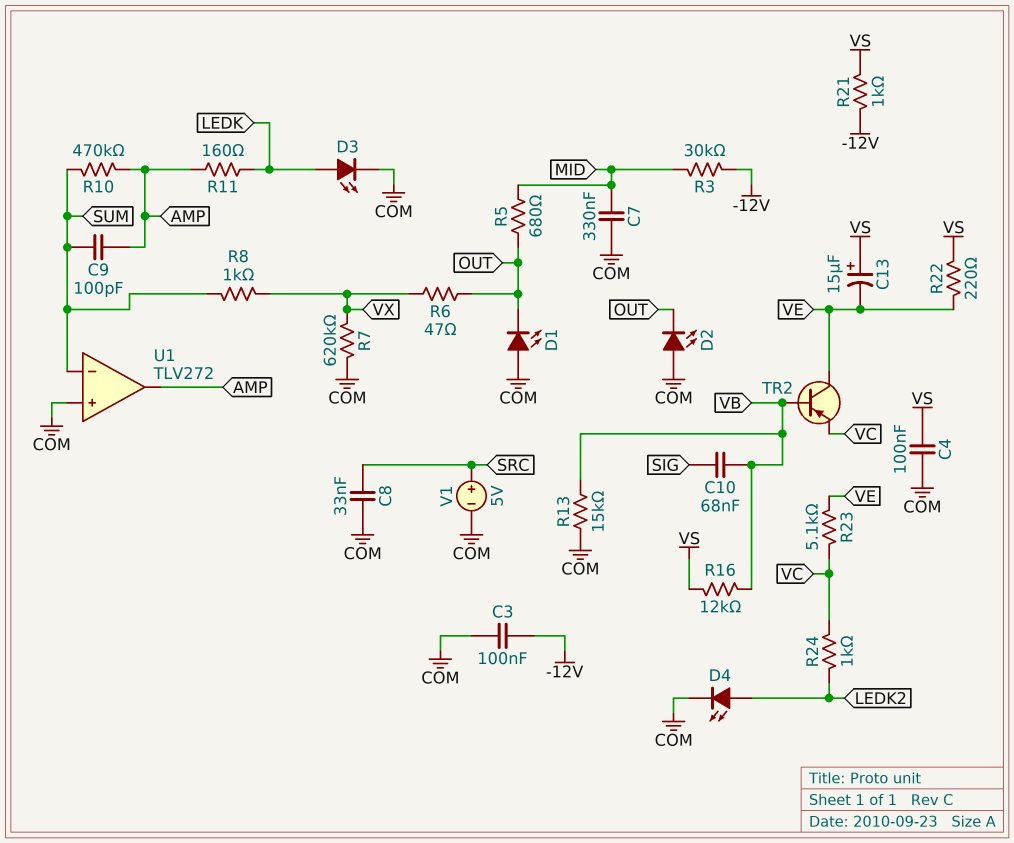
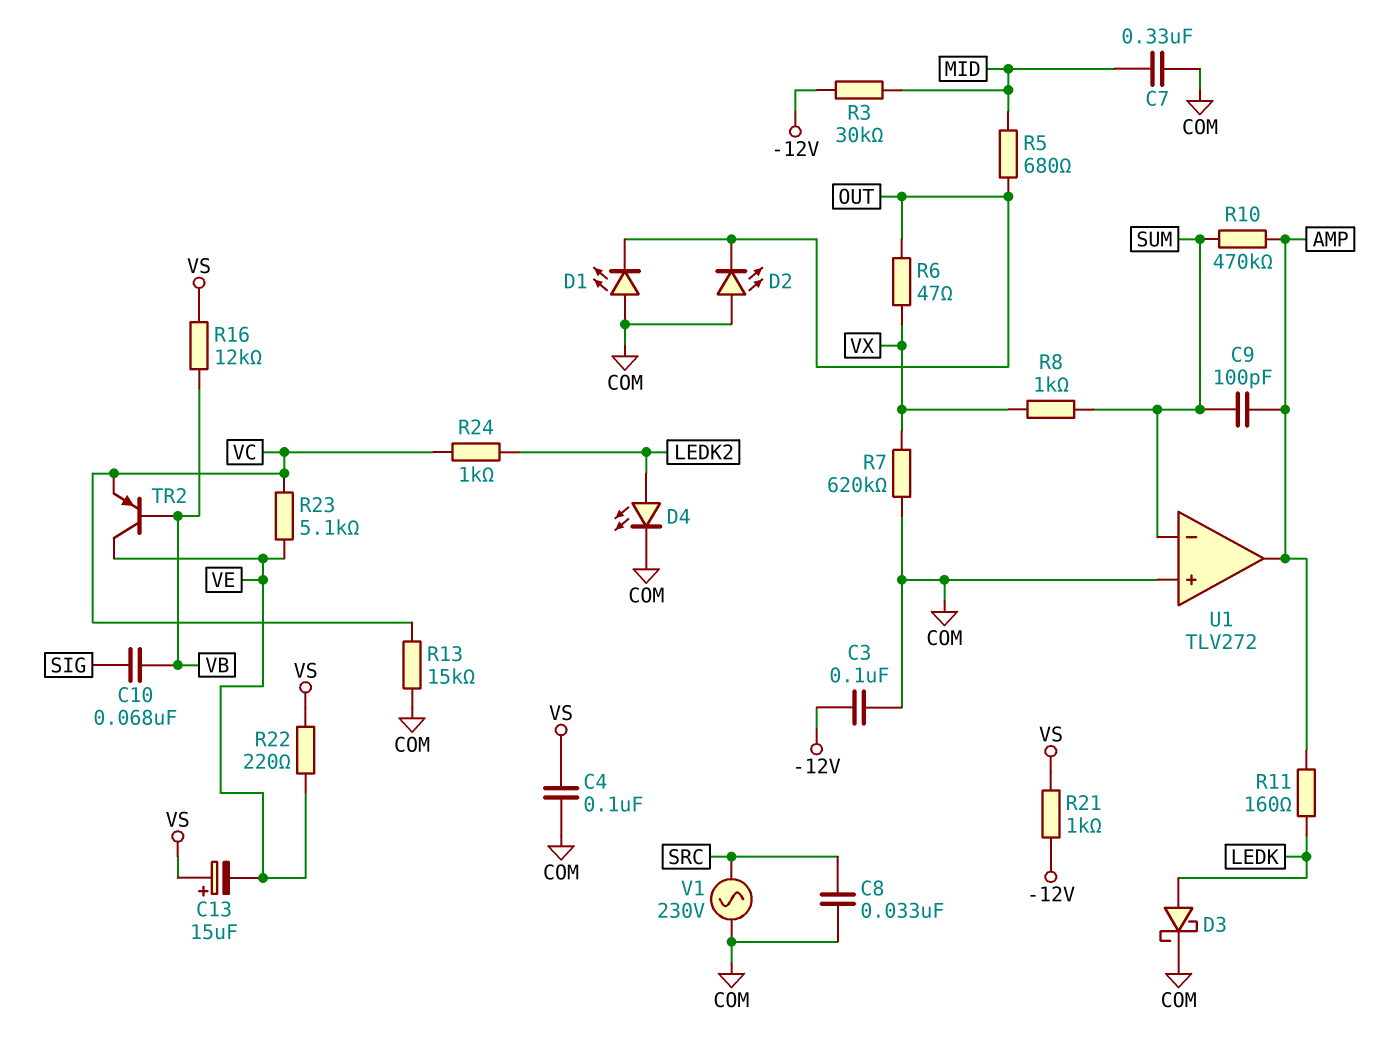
D3: LED (A LEDK, K COM) -> schottky (A LEDK, K COM)
R13: 15k (COM, VB) -> 15k (COM, VC)
V1: 5V (plus SRC, minus COM) -> AC 230V (COM, SRC)

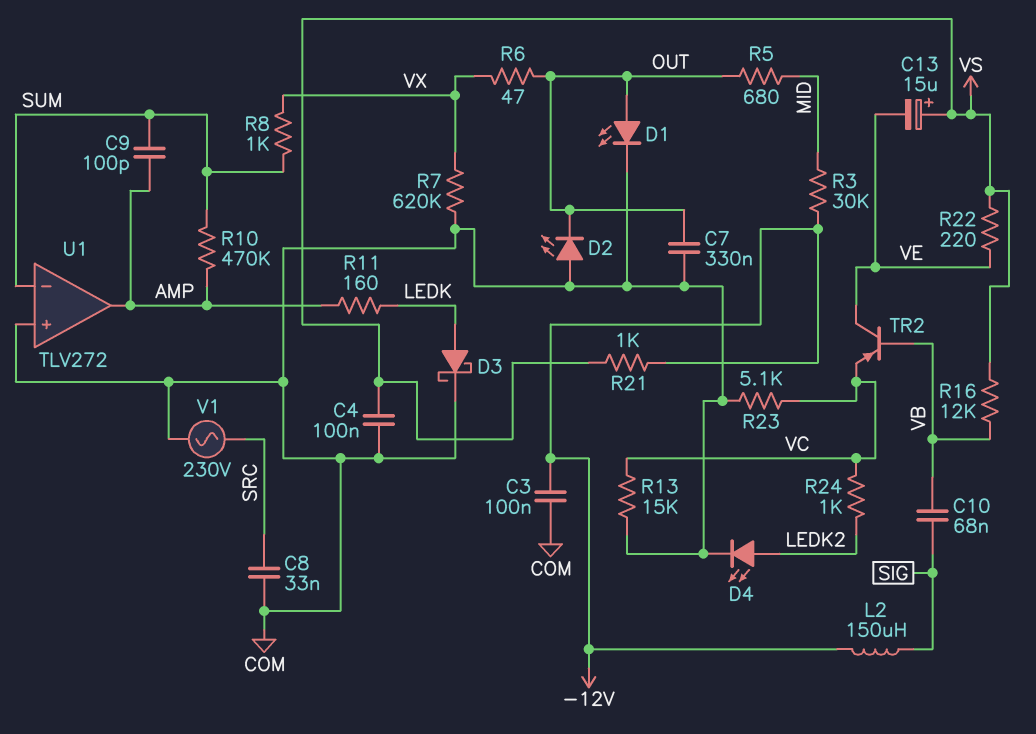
C7: 330nF (COM, MID) -> 330nF (COM, OUT)
D1: LED (A COM, K OUT) -> LED (A OUT, K COM)
L2: none -> 150uH (-12V, SIG)
R23: 5.1k (VC, VE) -> 5.1k (COM, VC)

